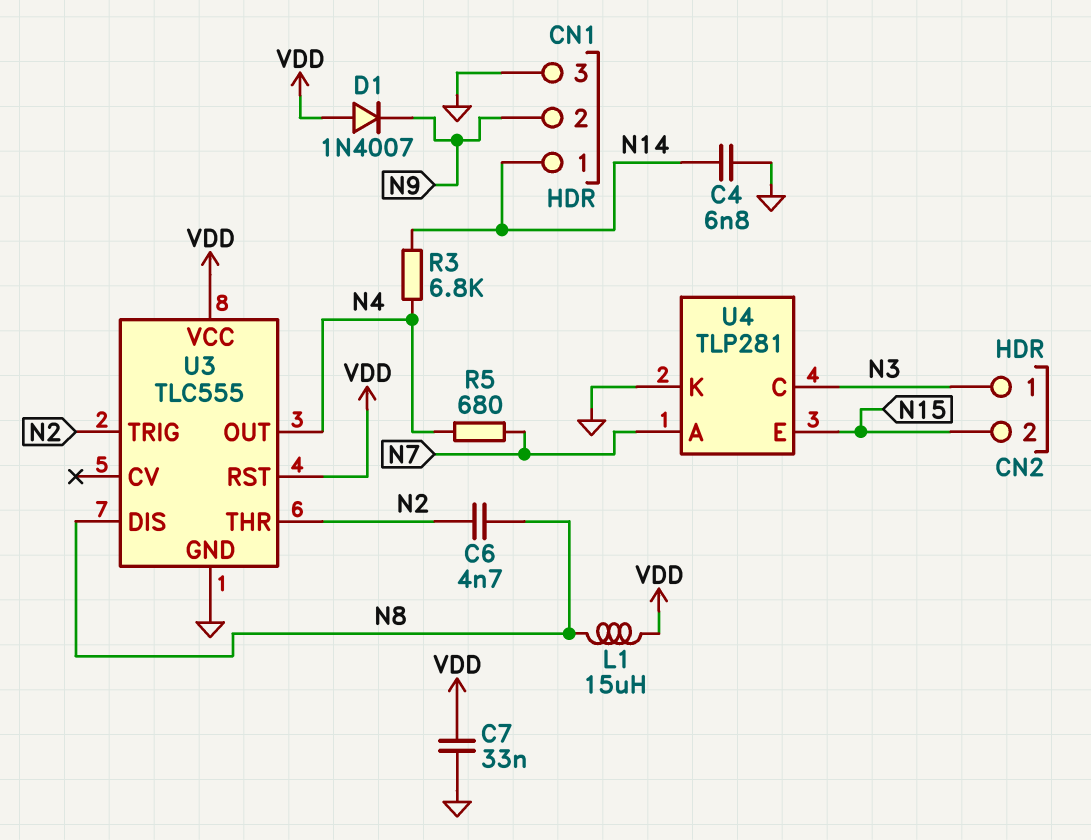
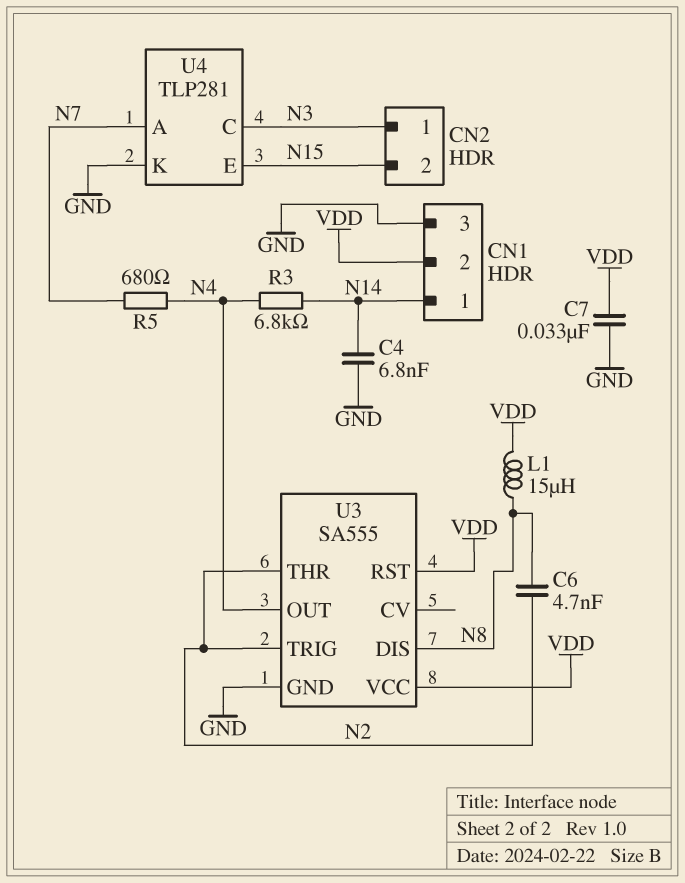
CN1 pin 2: N9 -> VDD
D1: diode 1N4007 (A VDD, K N9) -> none
U3: TLC555 -> SA555

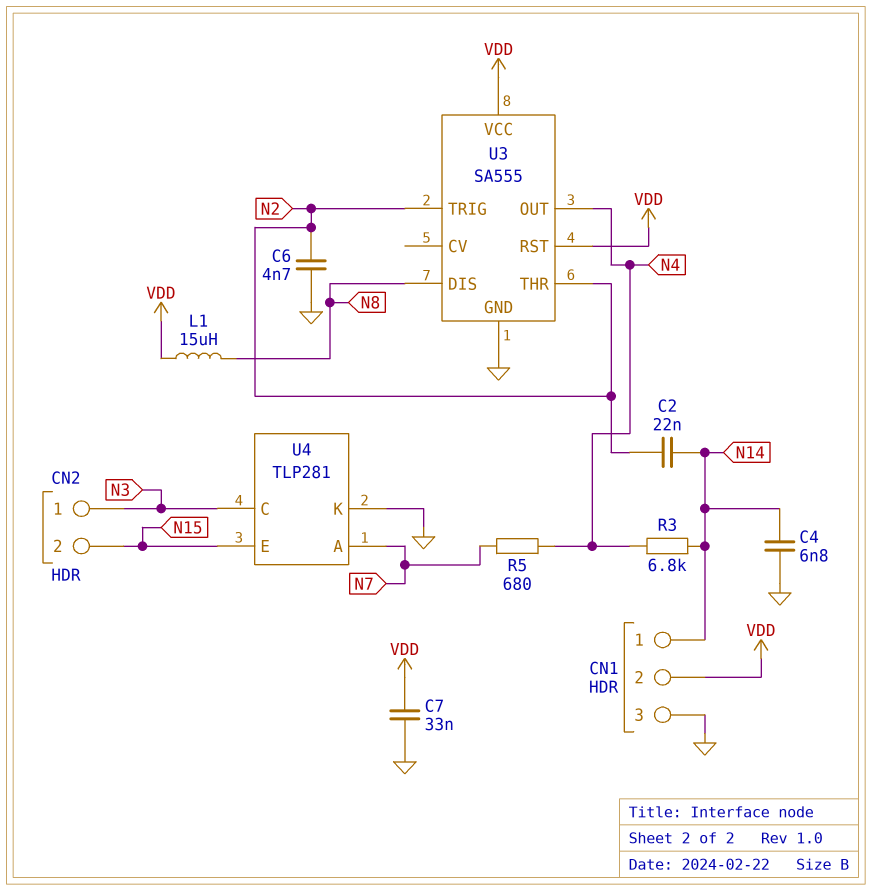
C2: none -> 22nF (N2, N14)
C6: 4.7nF (N2, N8) -> 4.7nF (GND, N2)

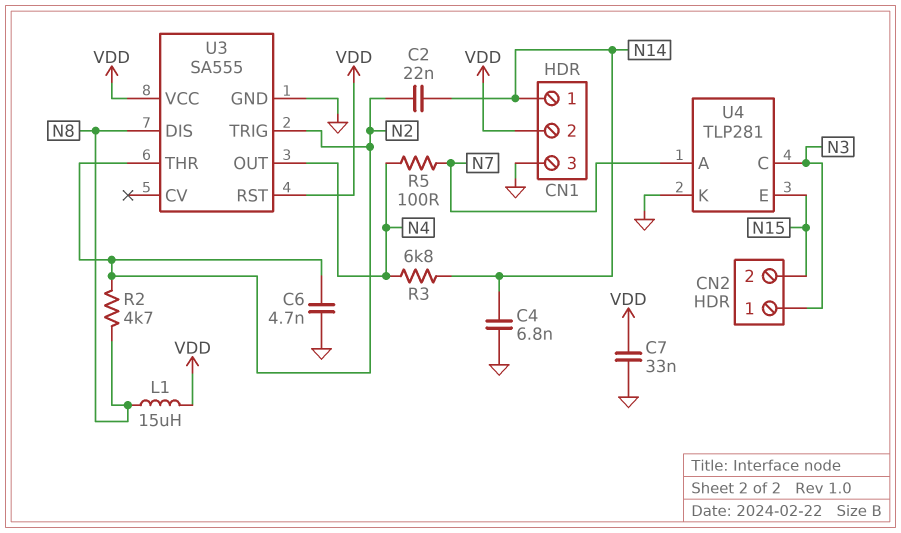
R2: none -> 4.7k (N2, N8)
R5: 680 (N4, N7) -> 100 (N4, N7)

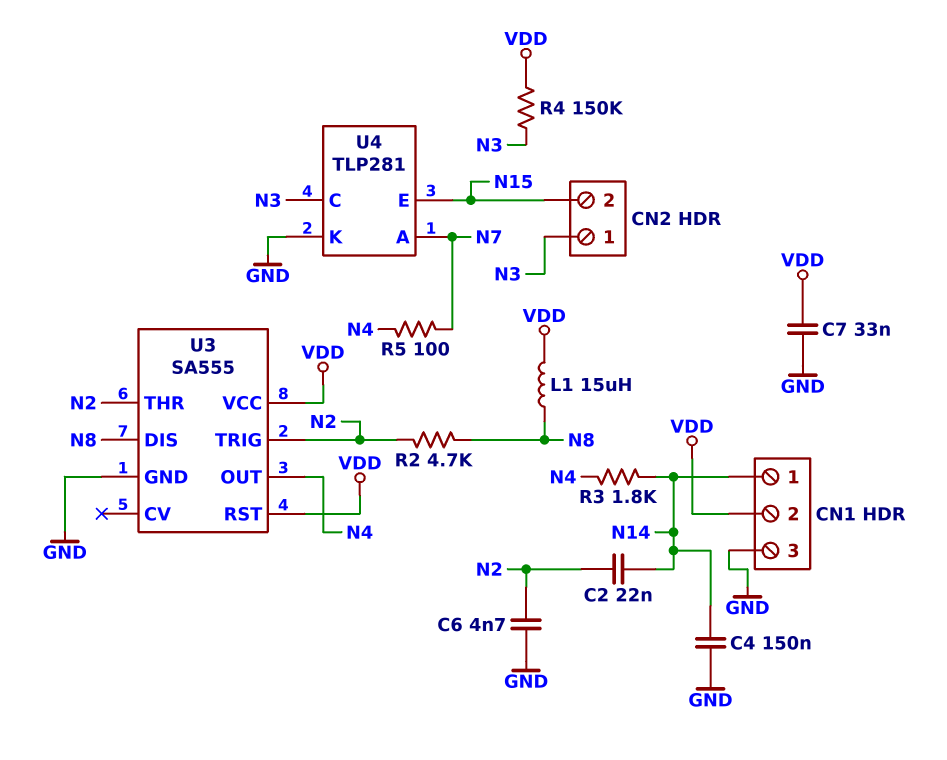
C4: 6.8nF (GND, N14) -> 150nF (GND, N14)
R3: 6.8k (N4, N14) -> 1.8k (N4, N14)
R4: none -> 150k (N3, VDD)

